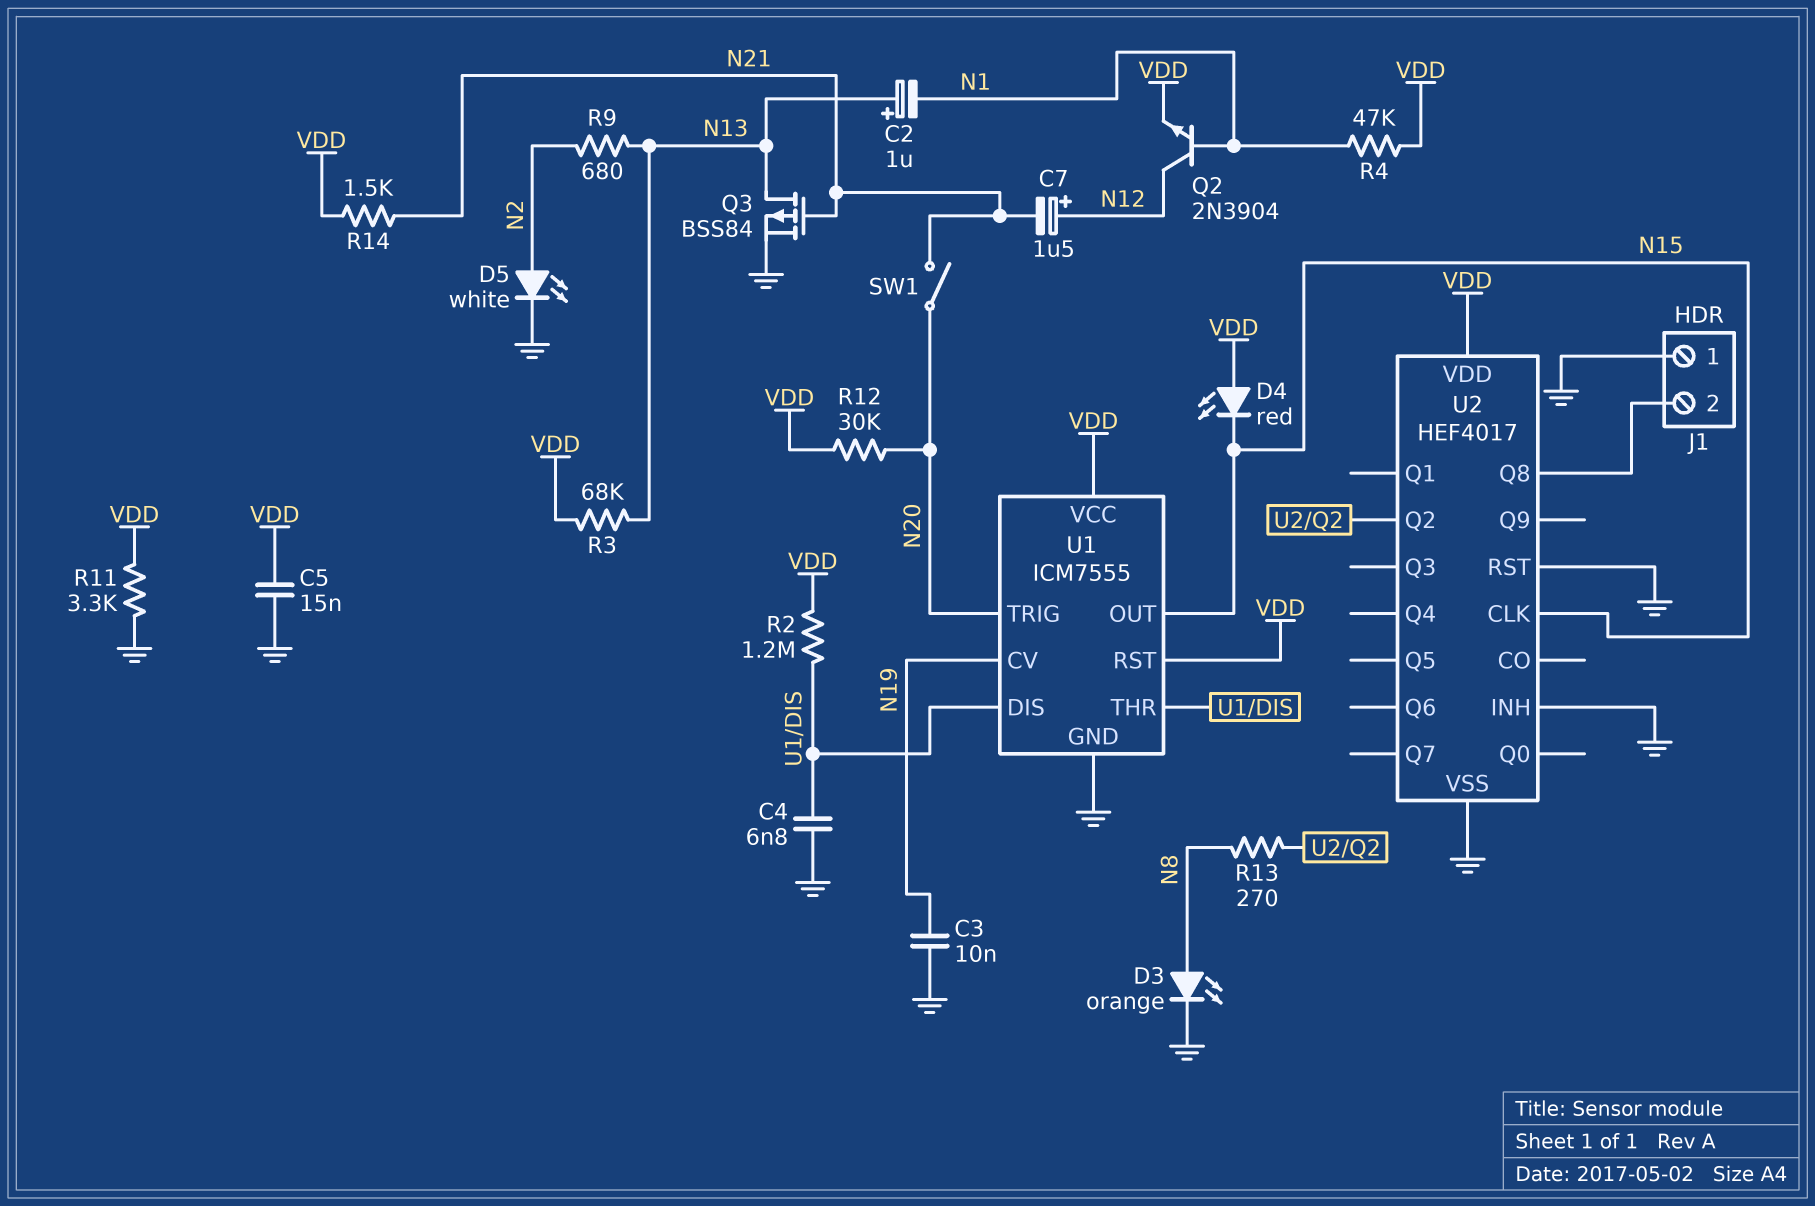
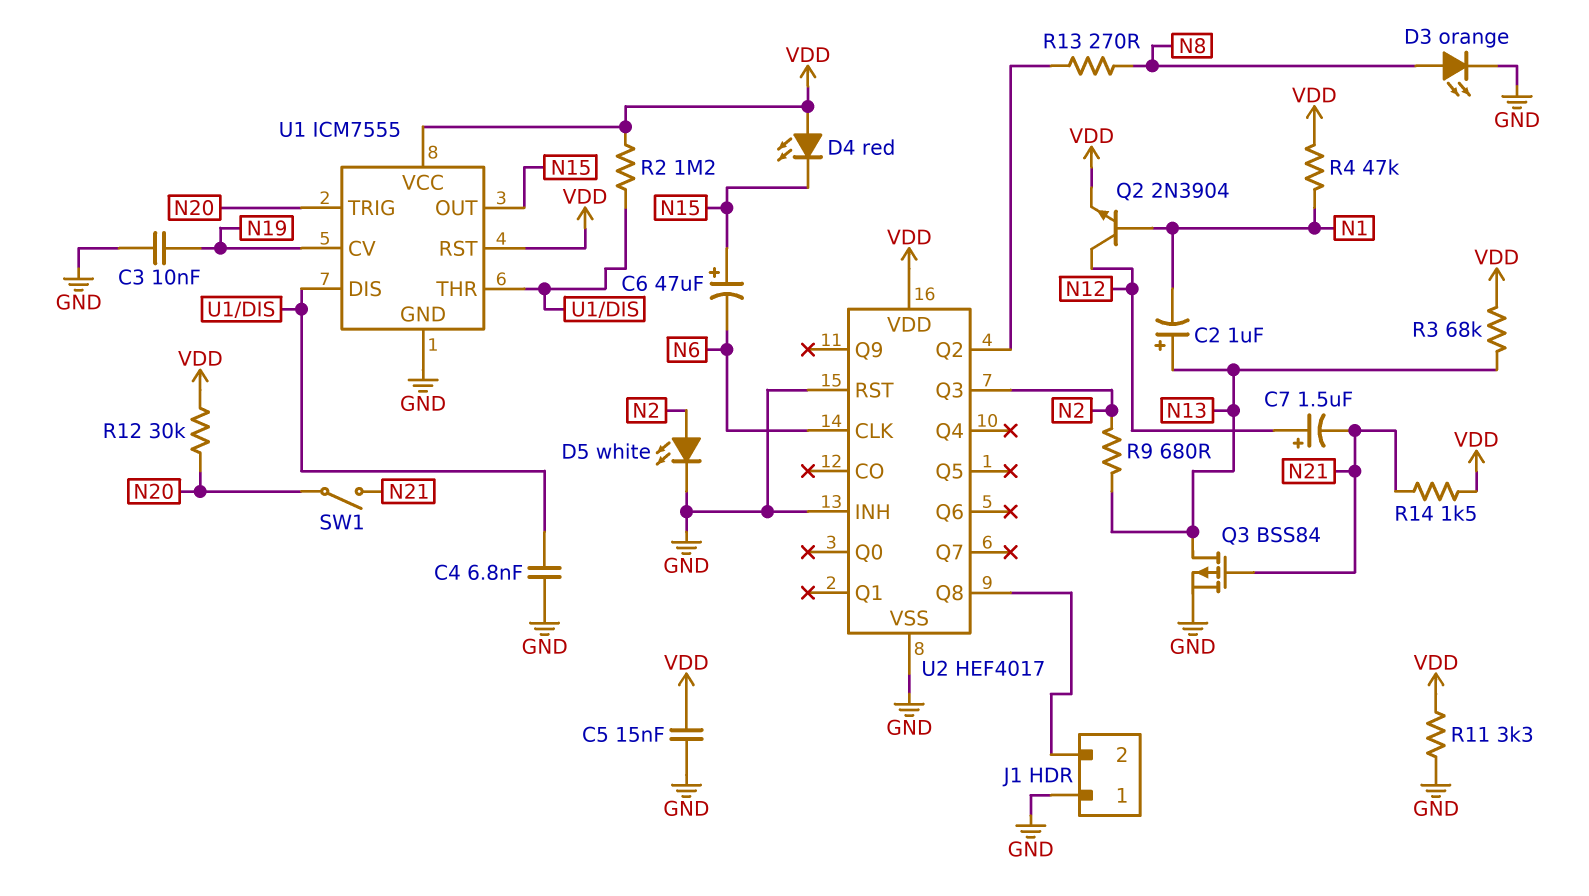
C6: none -> 47uF (plus N15, minus N6)
U2 pin CLK: N15 -> N6
U2 pin Q3: none -> N2

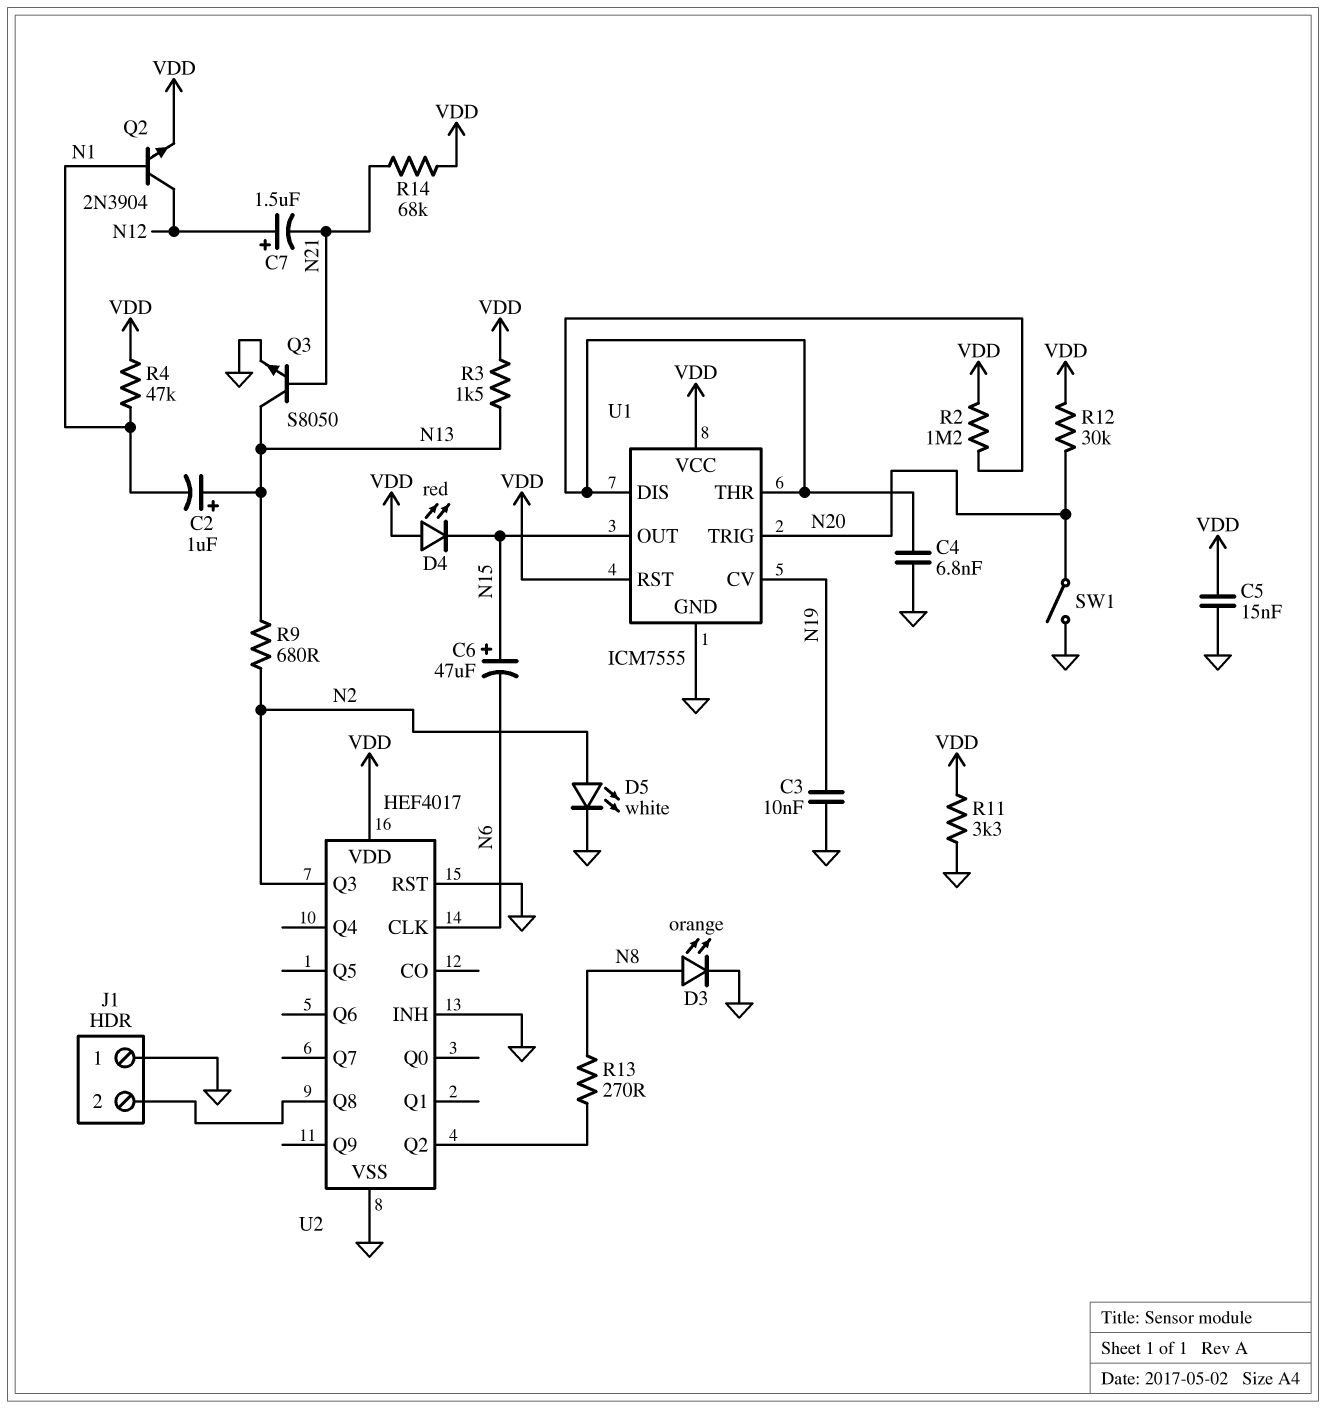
Q3: PMOS BSS84 (G N21, D N13, S GND) -> NPN S8050 (B N21, C N13, E GND)
R3: 68k (N13, VDD) -> 1.5k (N13, VDD)
R14: 1.5k (N21, VDD) -> 68k (N21, VDD)
SW1: switch (N20, N21) -> switch (GND, N20)

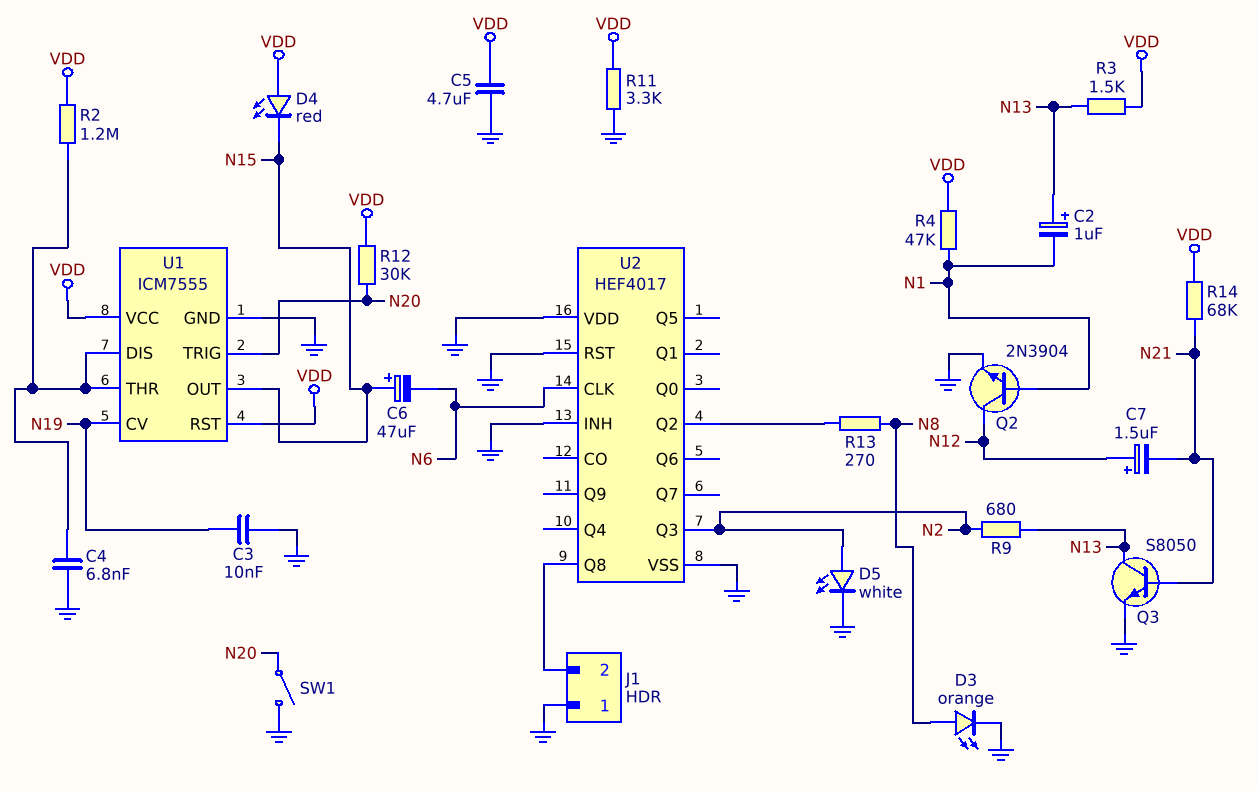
C5: 15nF (GND, VDD) -> 4.7uF (GND, VDD)
Q2: NPN 2N3904 (B N1, C N12, E VDD) -> NPN 2N3904 (B N1, C N12, E GND)
U2 pin VDD: VDD -> GND

